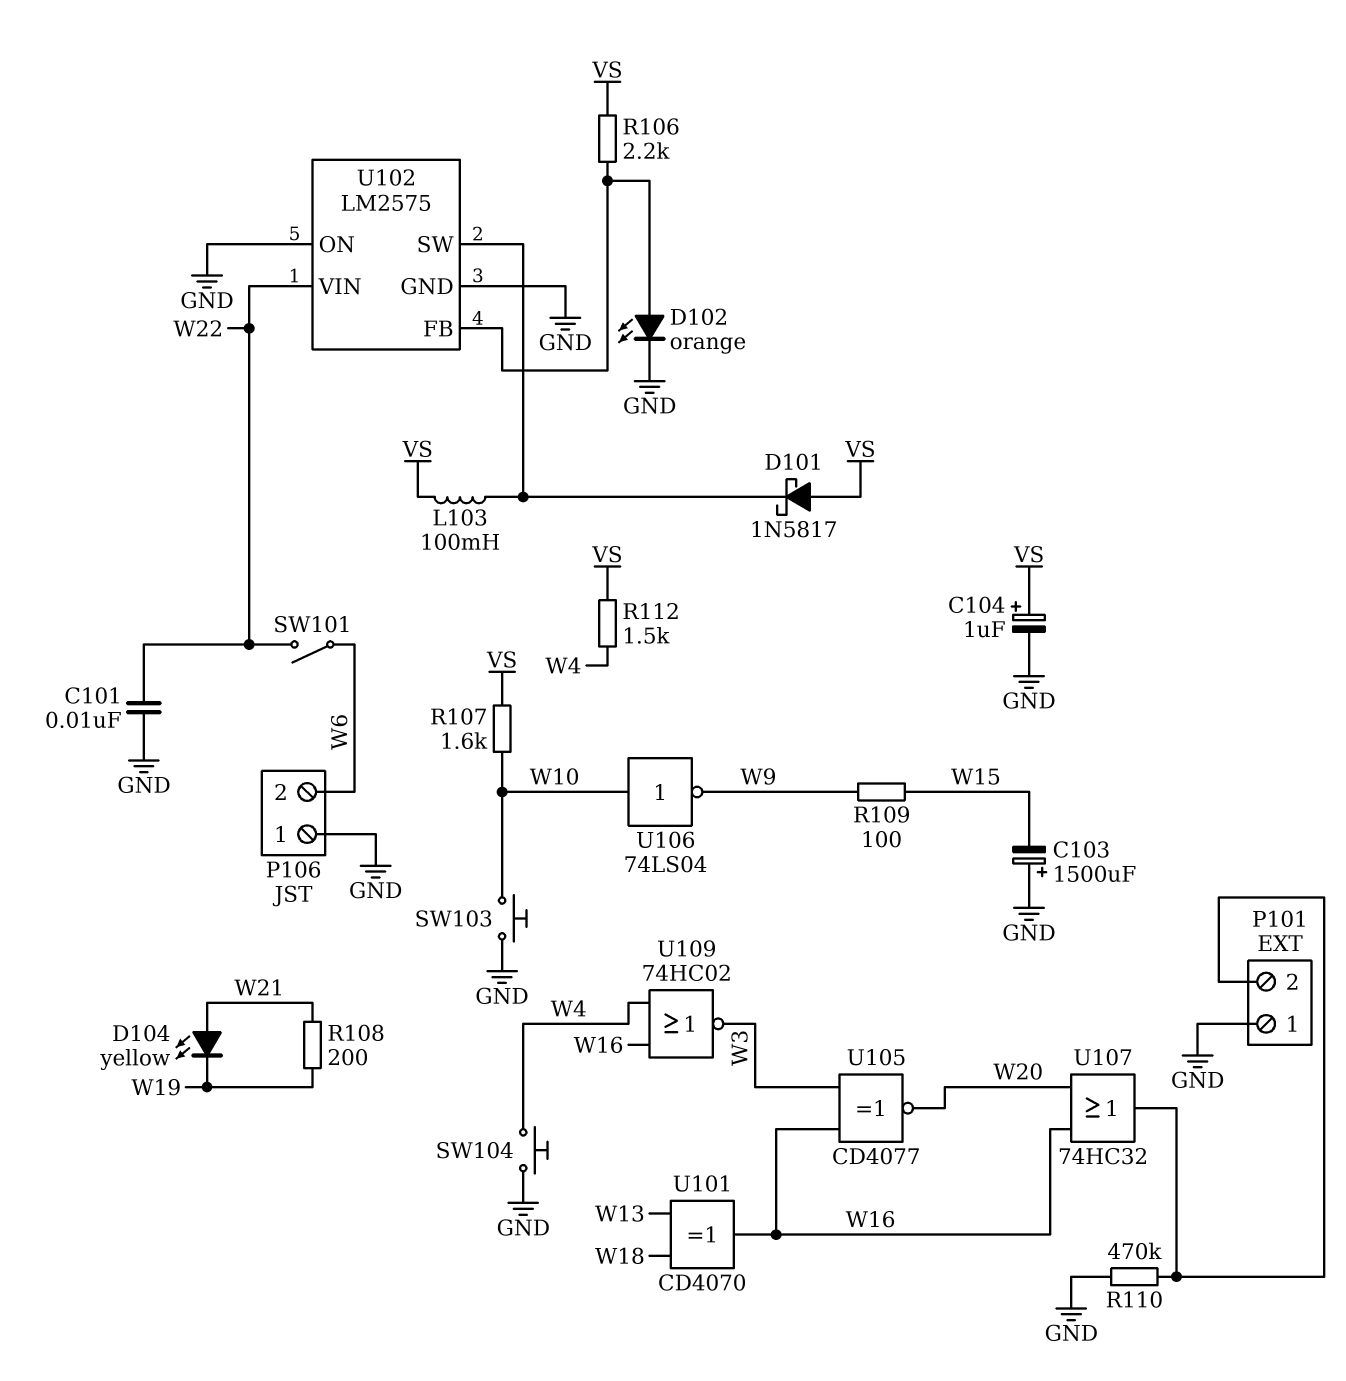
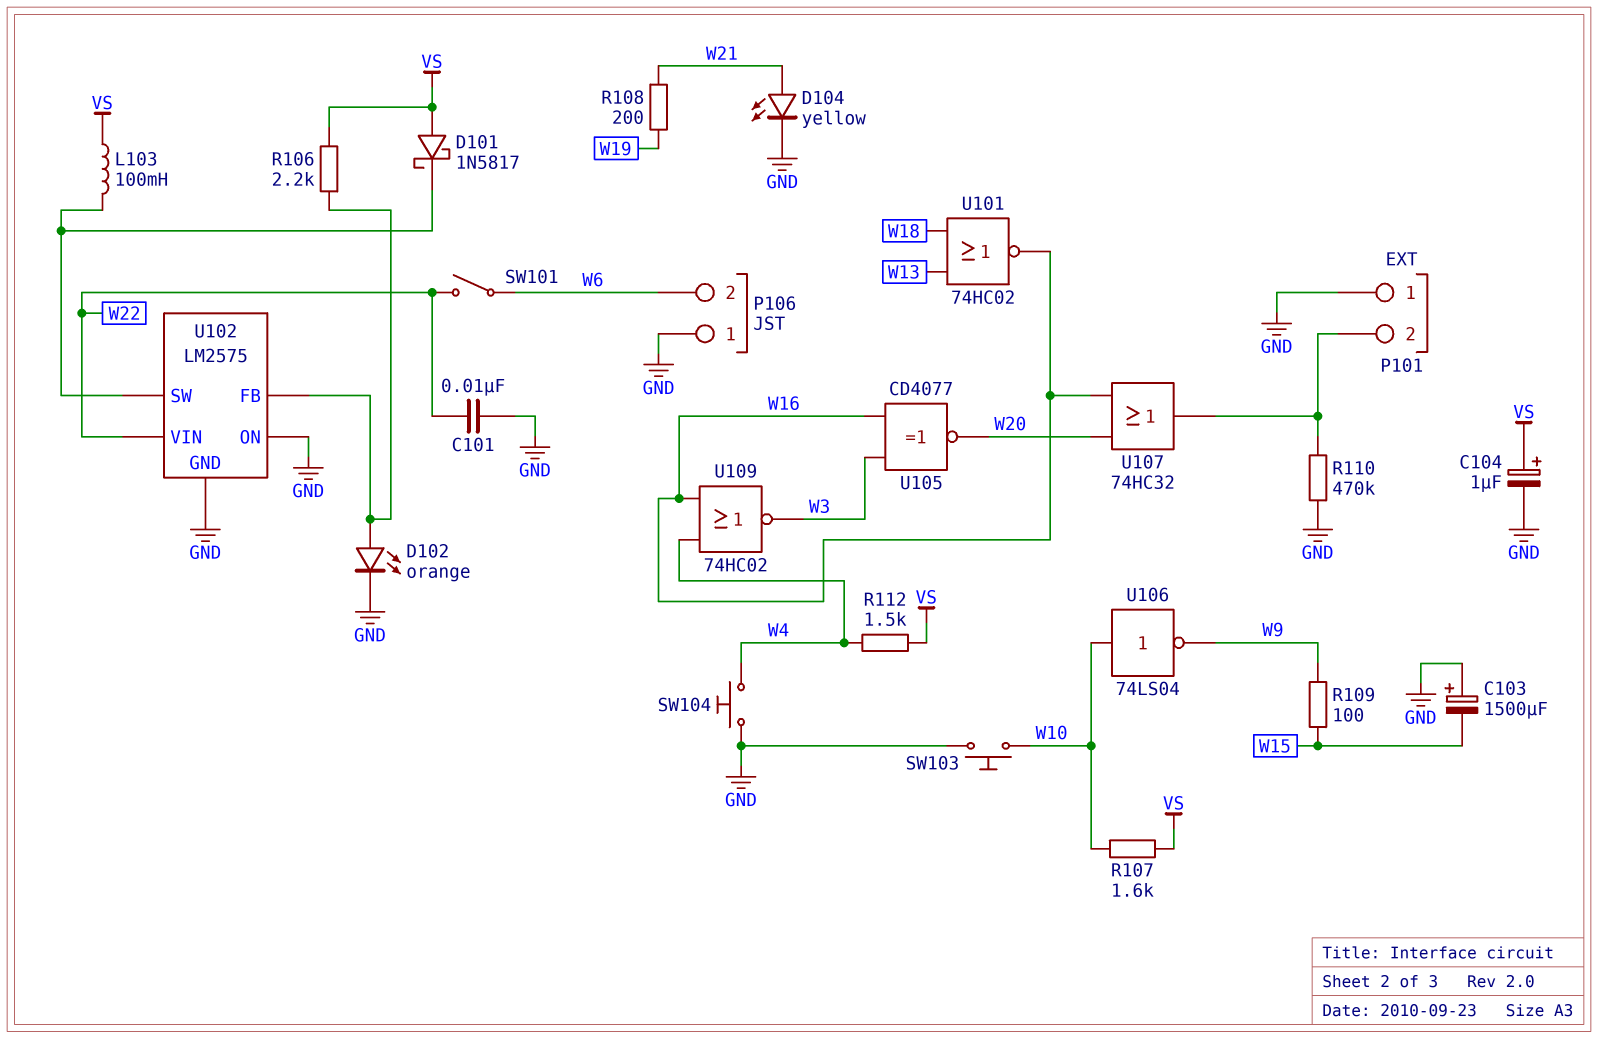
D104: LED yellow (A W21, K W19) -> LED yellow (A W21, K GND)
U101: XOR CD4070 (in W13, in W18, out W16) -> NOR 74HC02 (in W13, in W18, out W16)

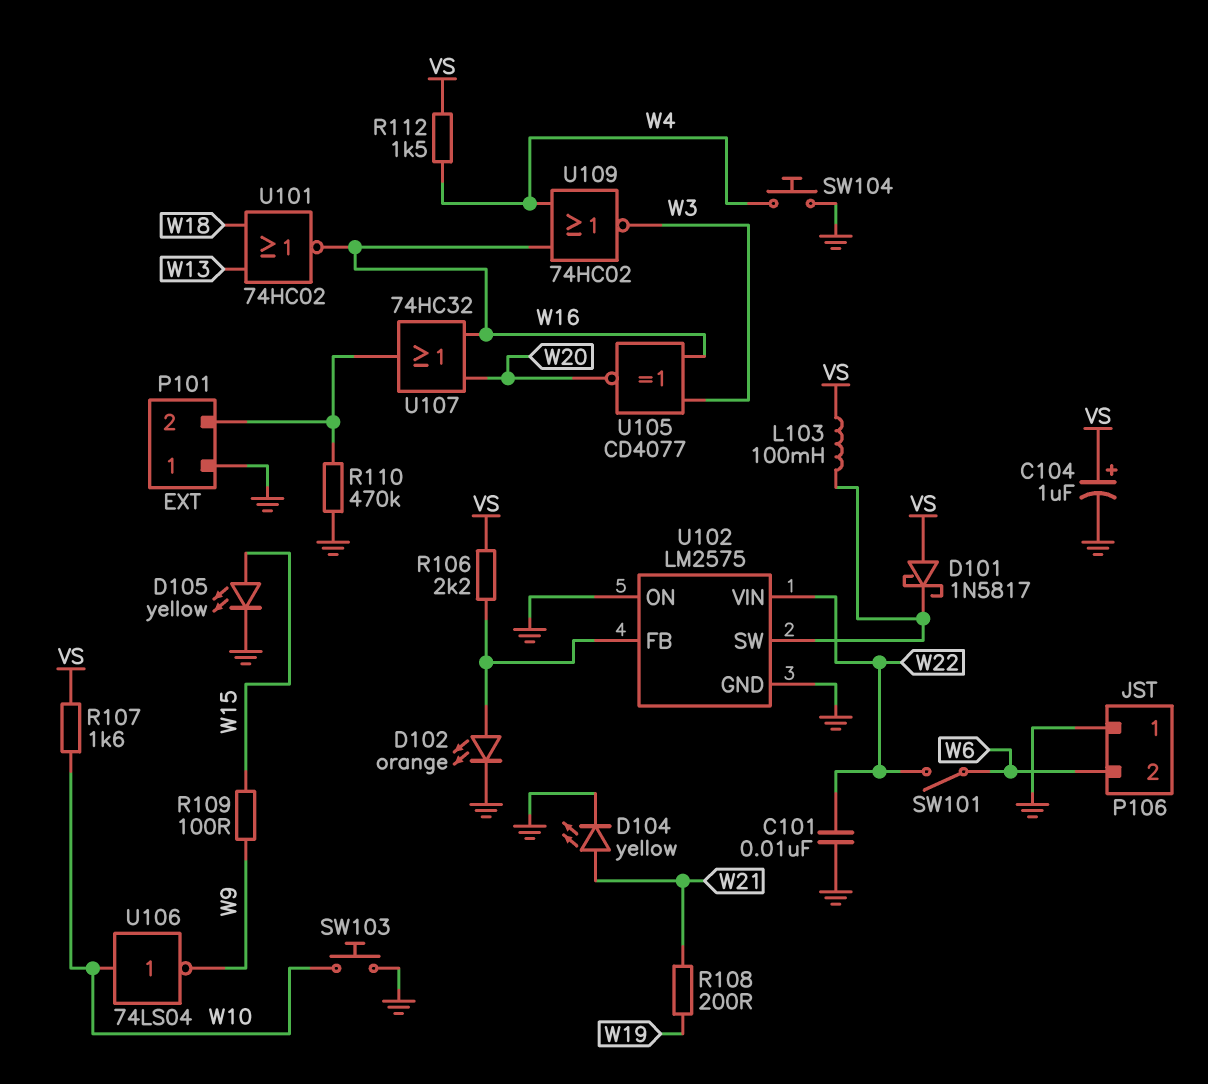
C103: 1500uF (plus GND, minus W15) -> none
D105: none -> LED yellow (A W15, K GND)

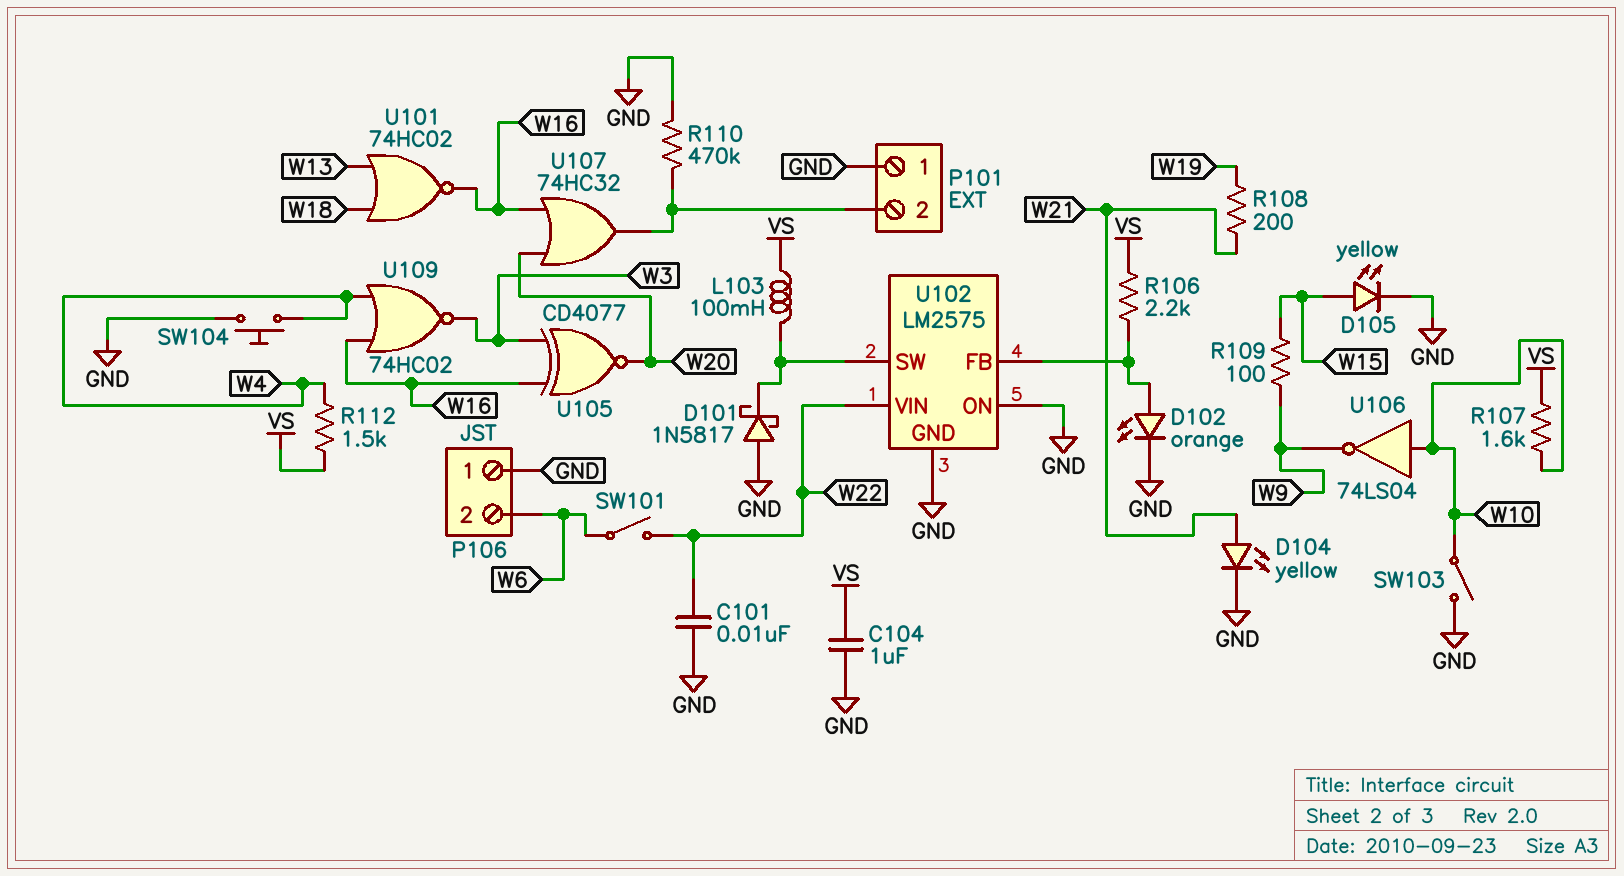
C104: 1uF (plus VS, minus GND) -> 1uF (GND, VS)
D101: schottky 1N5817 (A VS, K U102/SW) -> schottky 1N5817 (A GND, K U102/SW)
SW103: button (GND, W10) -> switch (GND, W10)

